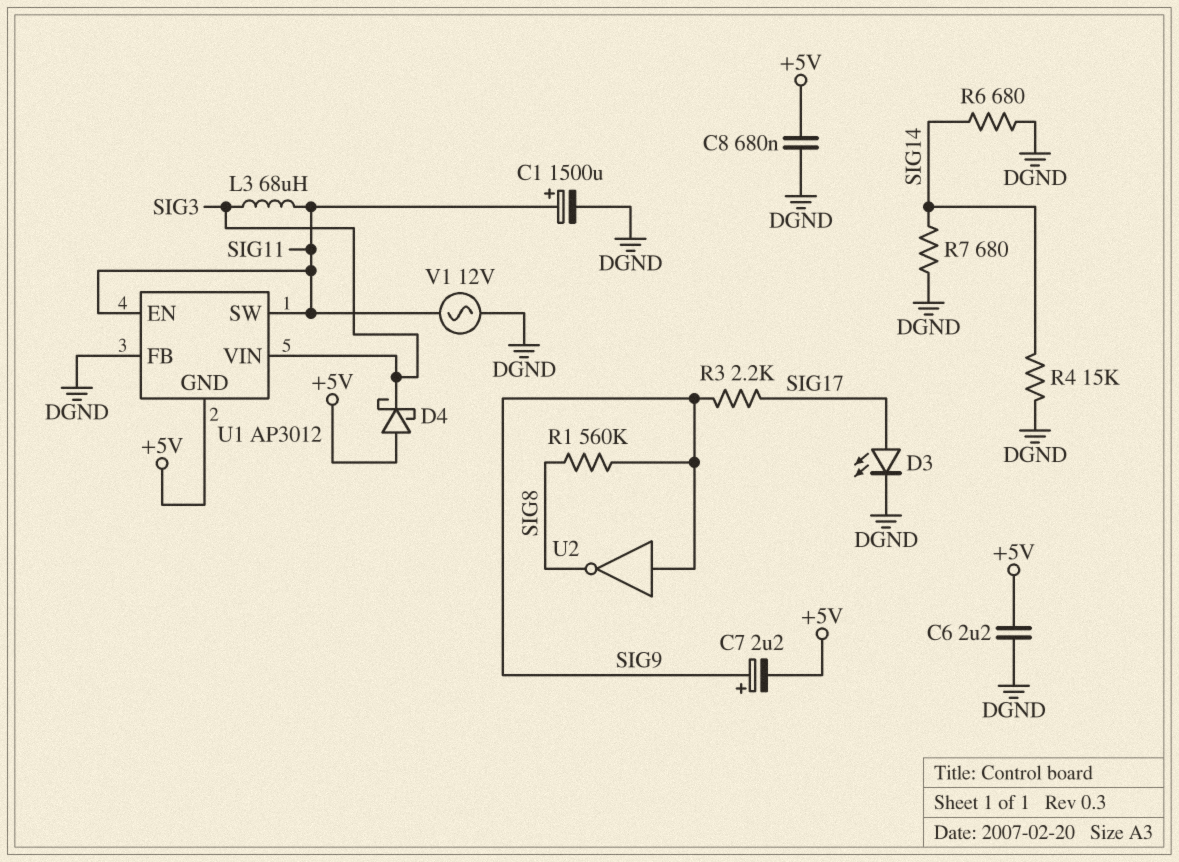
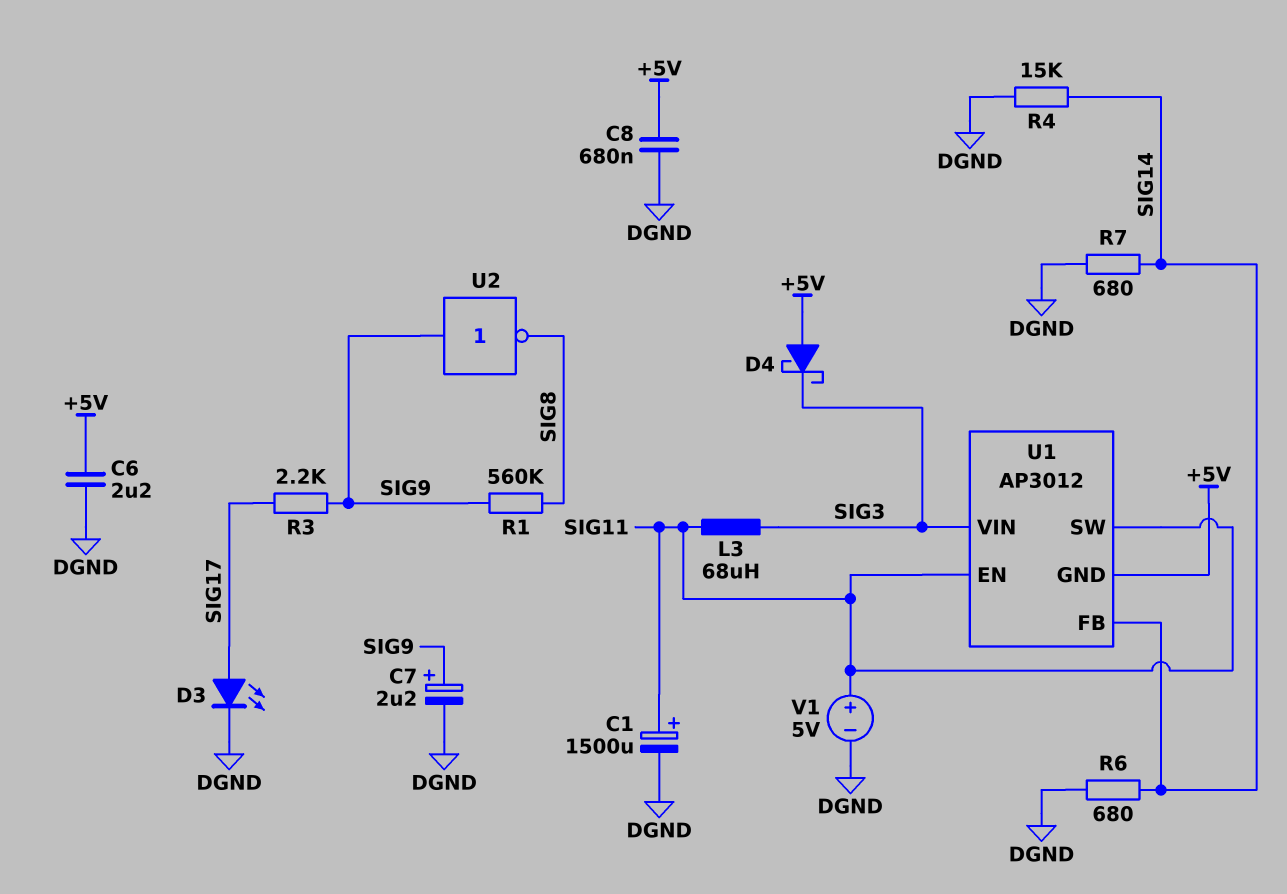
C7: 2.2uF (plus SIG9, minus +5V) -> 2.2uF (plus SIG9, minus DGND)
U1 pin FB: DGND -> SIG14
V1: AC 12V (DGND, SIG11) -> 5V (plus SIG11, minus DGND)

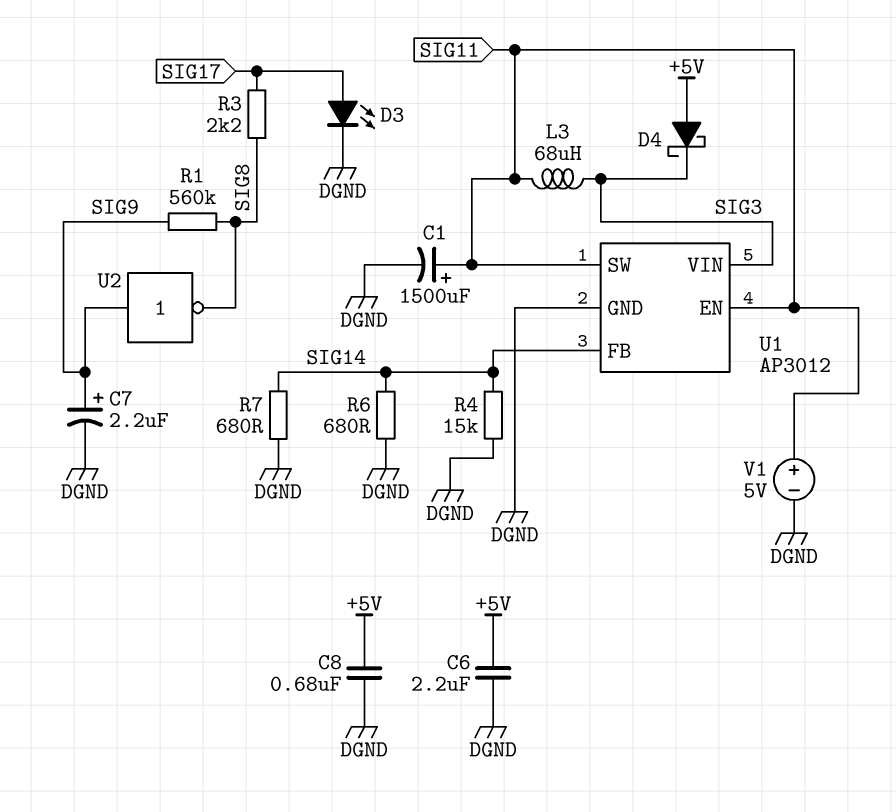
R3: 2.2k (SIG9, SIG17) -> 2.2k (SIG8, SIG17)
U1 pin GND: +5V -> DGND

